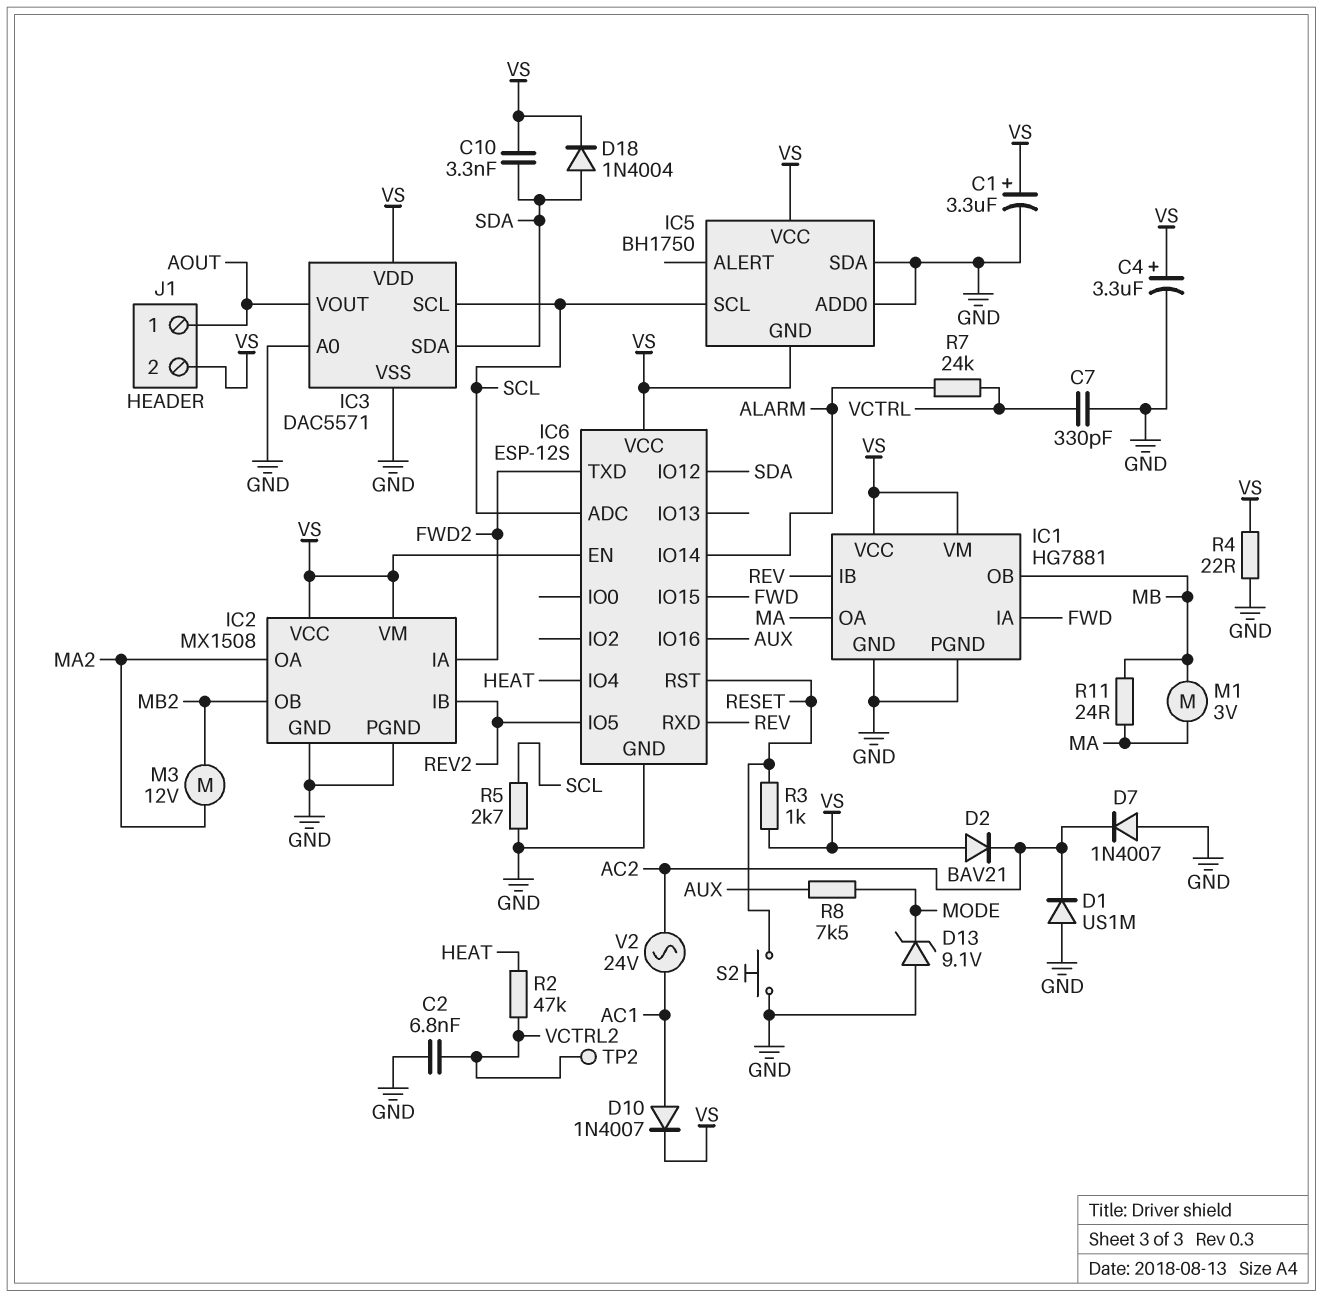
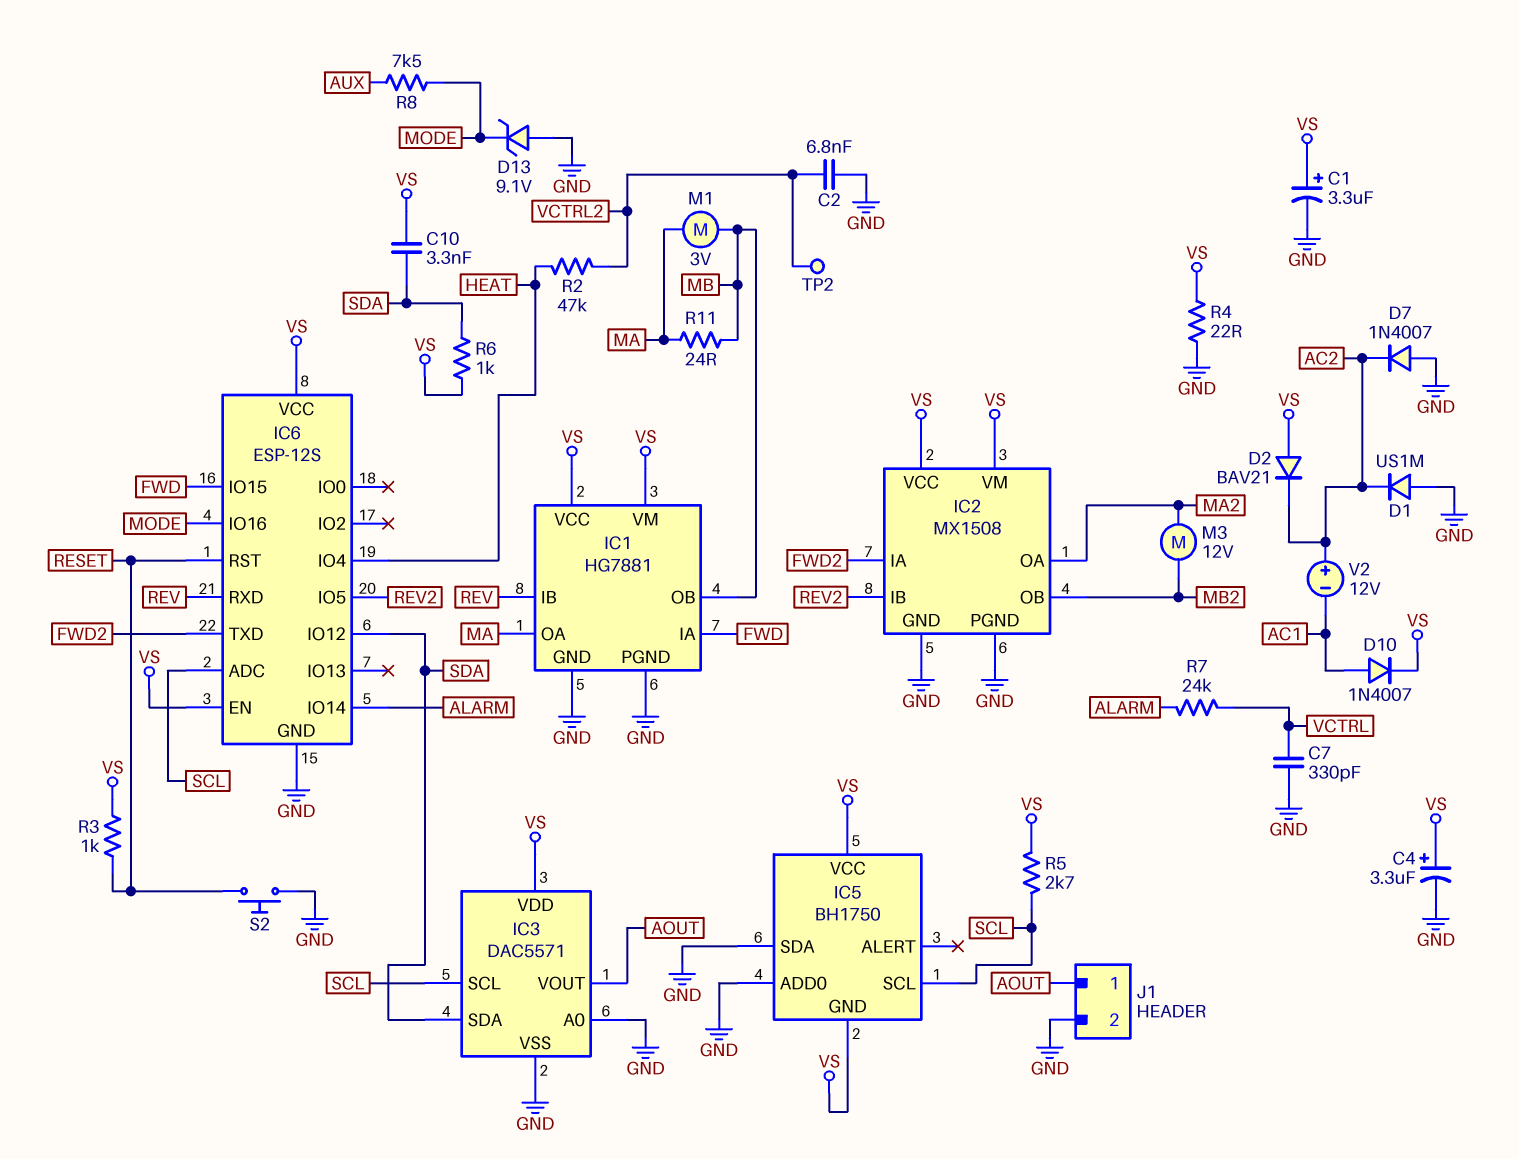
D18: diode 1N4004 (A SDA, K VS) -> none
IC6 pin IO16: AUX -> MODE
J1 pin 2: VS -> GND
R5: 2.7k (GND, SCL) -> 2.7k (SCL, VS)
R6: none -> 1k (SDA, VS)
V2: AC 24V (AC1, AC2) -> 12V (plus AC2, minus AC1)

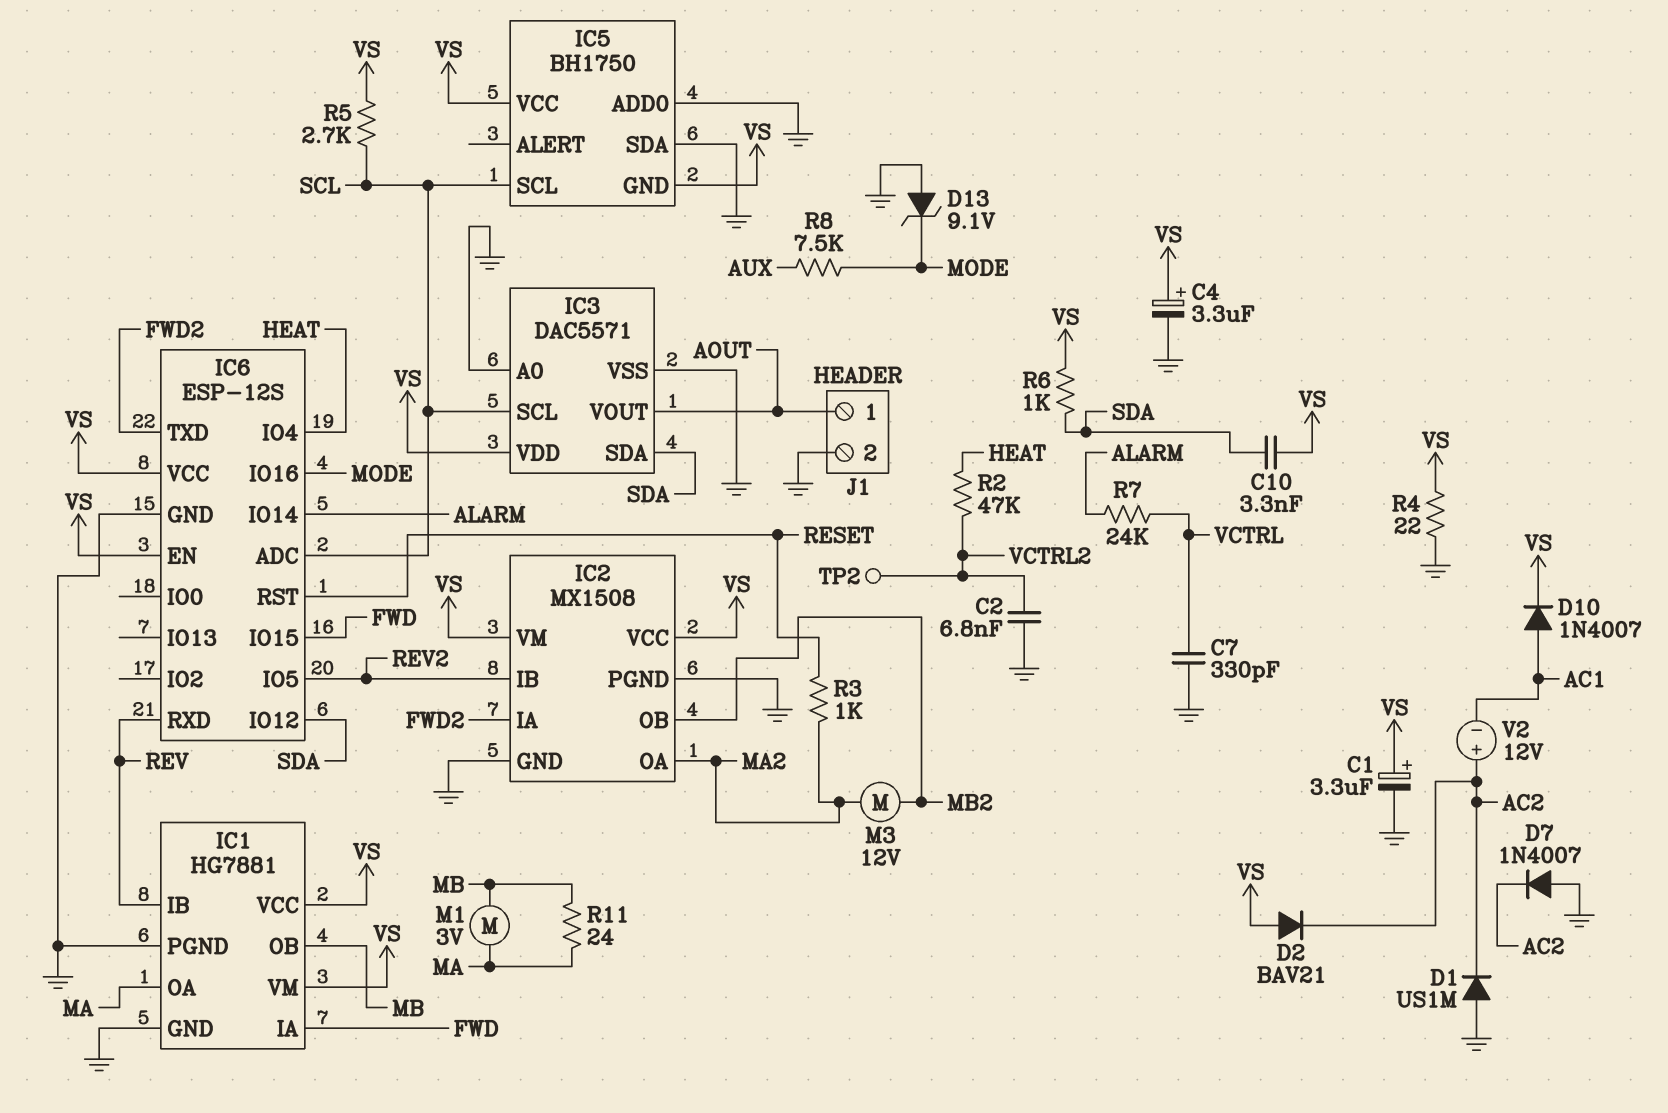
R3: 1k (RESET, VS) -> 1k (MA2, RESET)
S2: button (GND, RESET) -> none

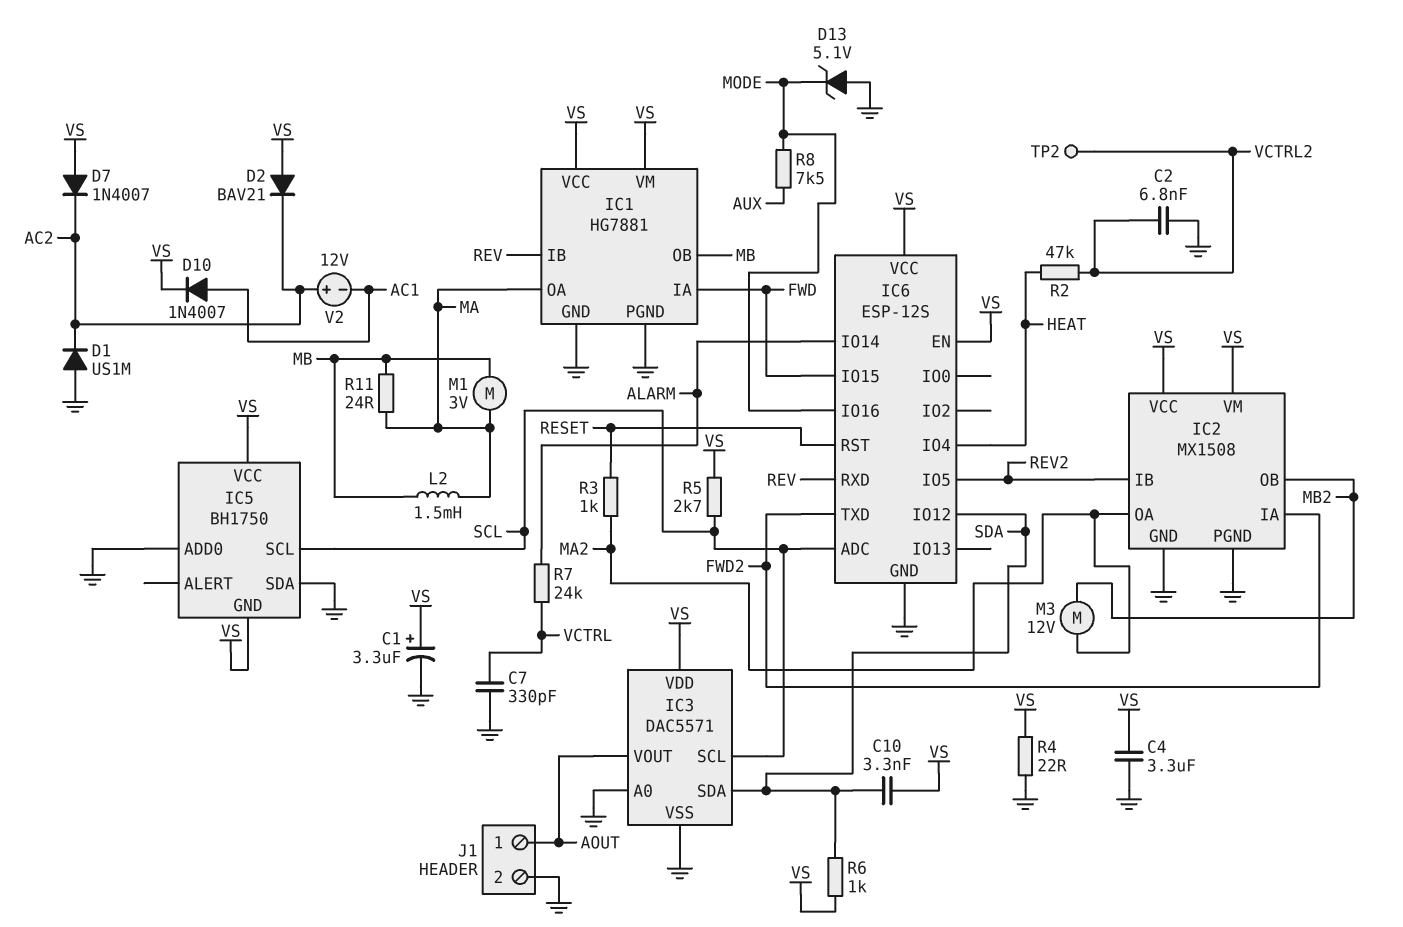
C4: 3.3uF (plus VS, minus GND) -> 3.3uF (GND, VS)
D7: diode 1N4007 (A GND, K AC2) -> diode 1N4007 (A VS, K AC2)
D13: zener 9.1V (A GND, K MODE) -> zener 5.1V (A GND, K MODE)
L2: none -> 1.5mH (MA, MB)

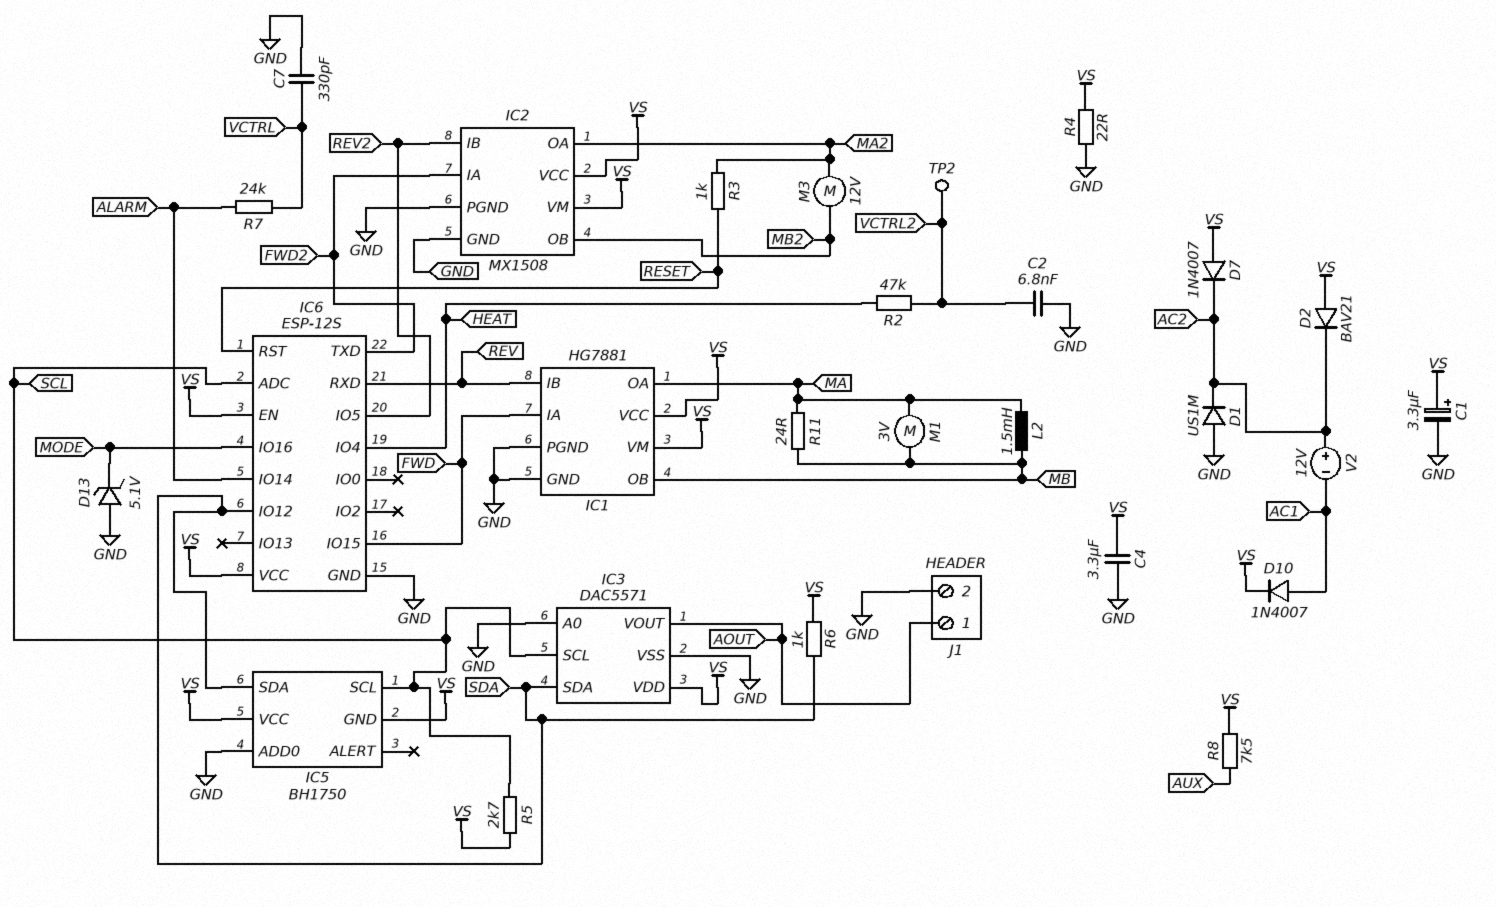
C10: 3.3nF (SDA, VS) -> none
IC5 pin SDA: GND -> SDA
R8: 7.5k (AUX, MODE) -> 7.5k (AUX, VS)

